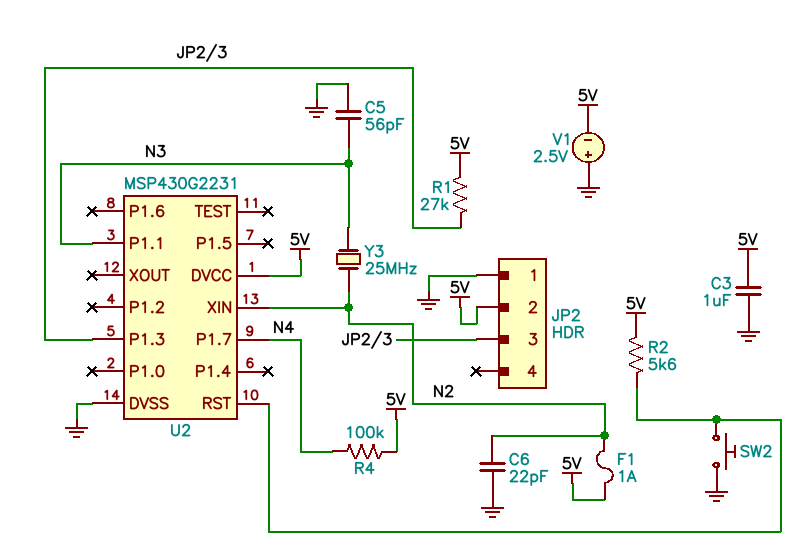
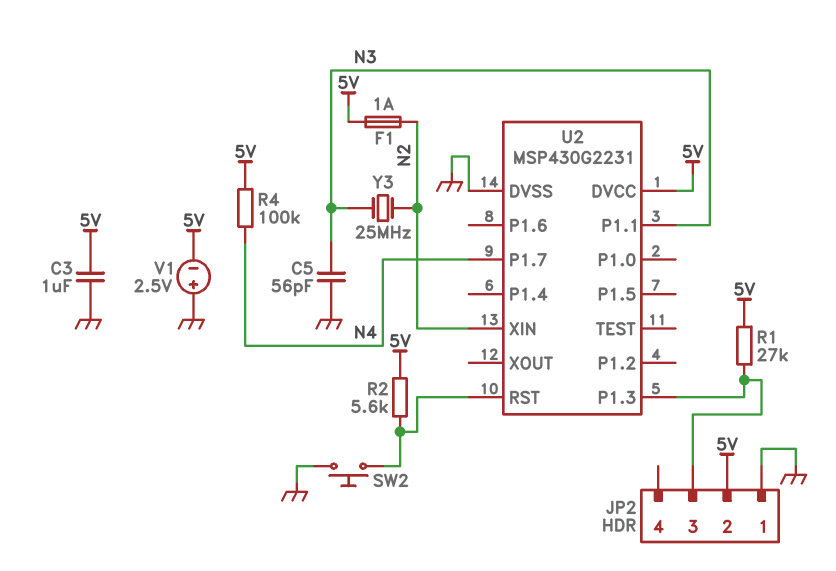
C6: 22pF (GND, N2) -> none

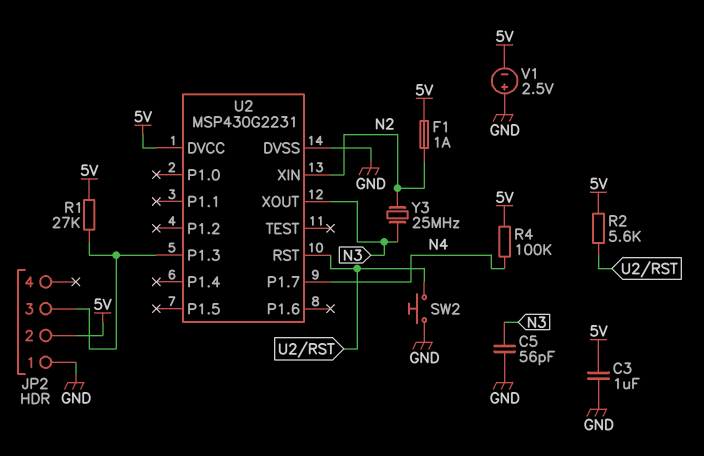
U2 pin P1.1: N3 -> none
U2 pin XOUT: none -> N3

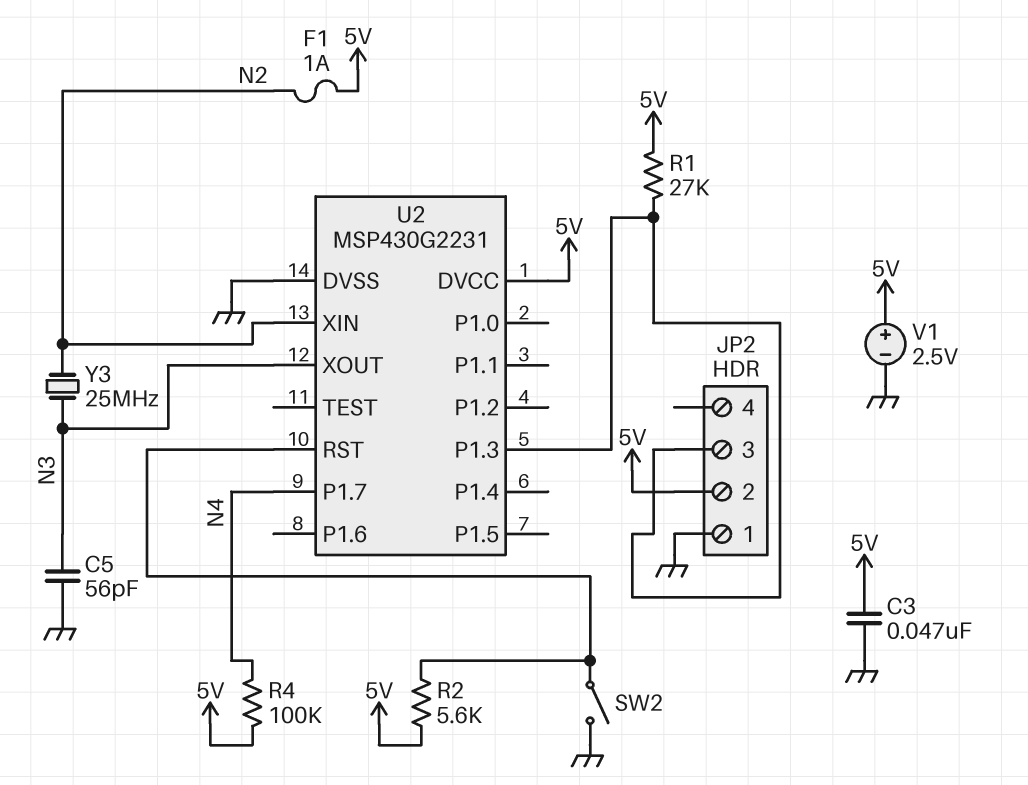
C3: 1uF (5V, GND) -> 47nF (5V, GND)
SW2: button (GND, U2/RST) -> switch (GND, U2/RST)
V1: 2.5V (plus GND, minus 5V) -> 2.5V (plus 5V, minus GND)

